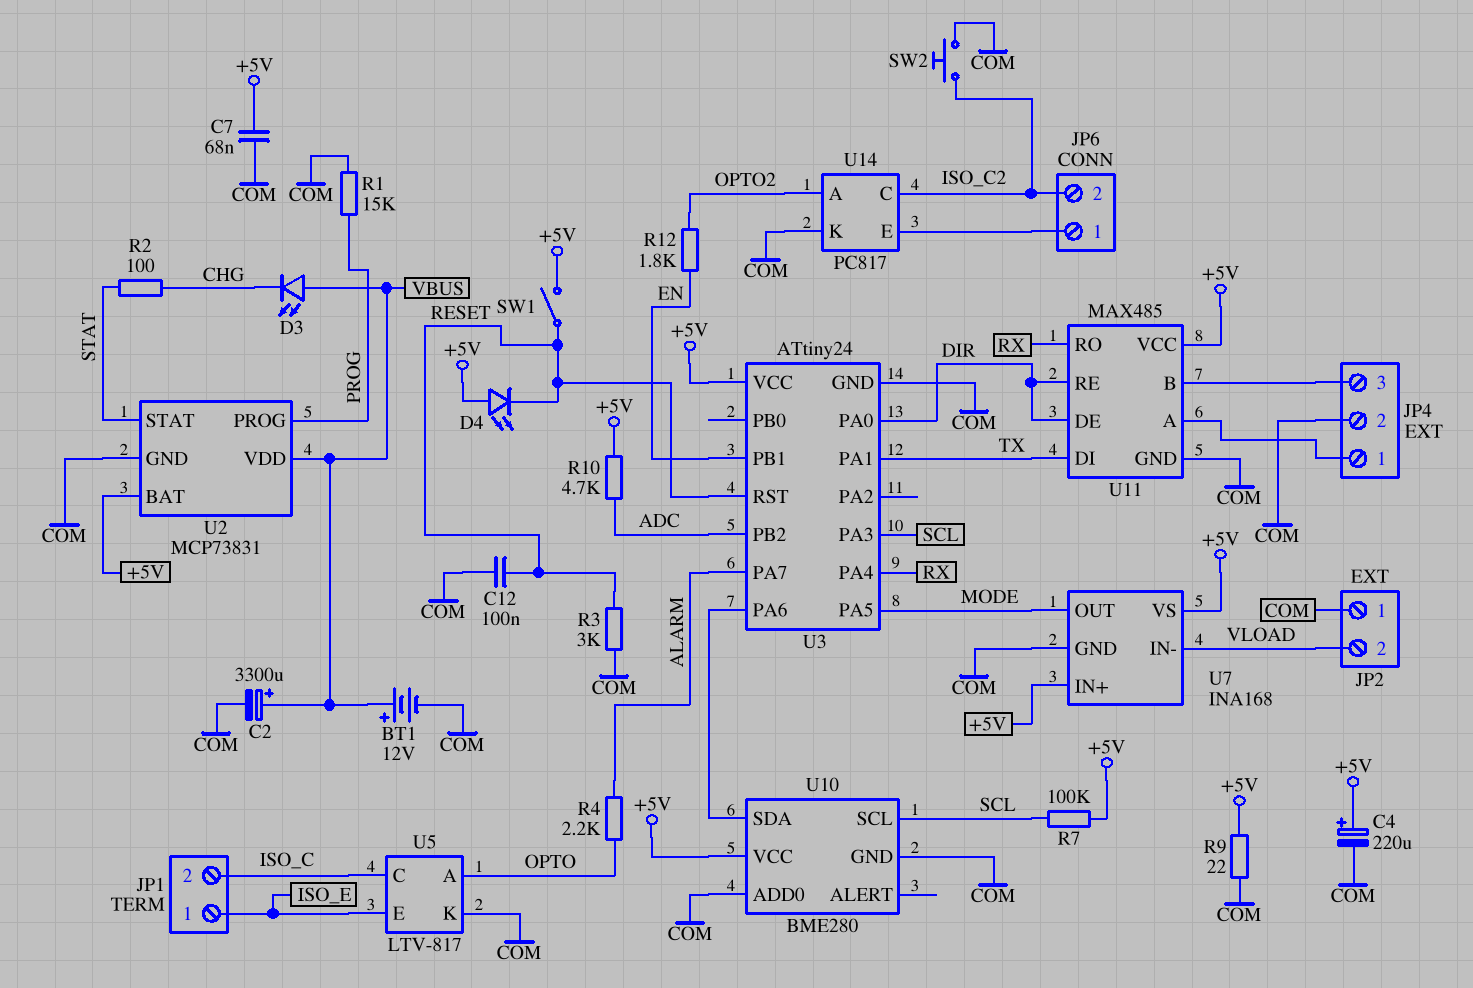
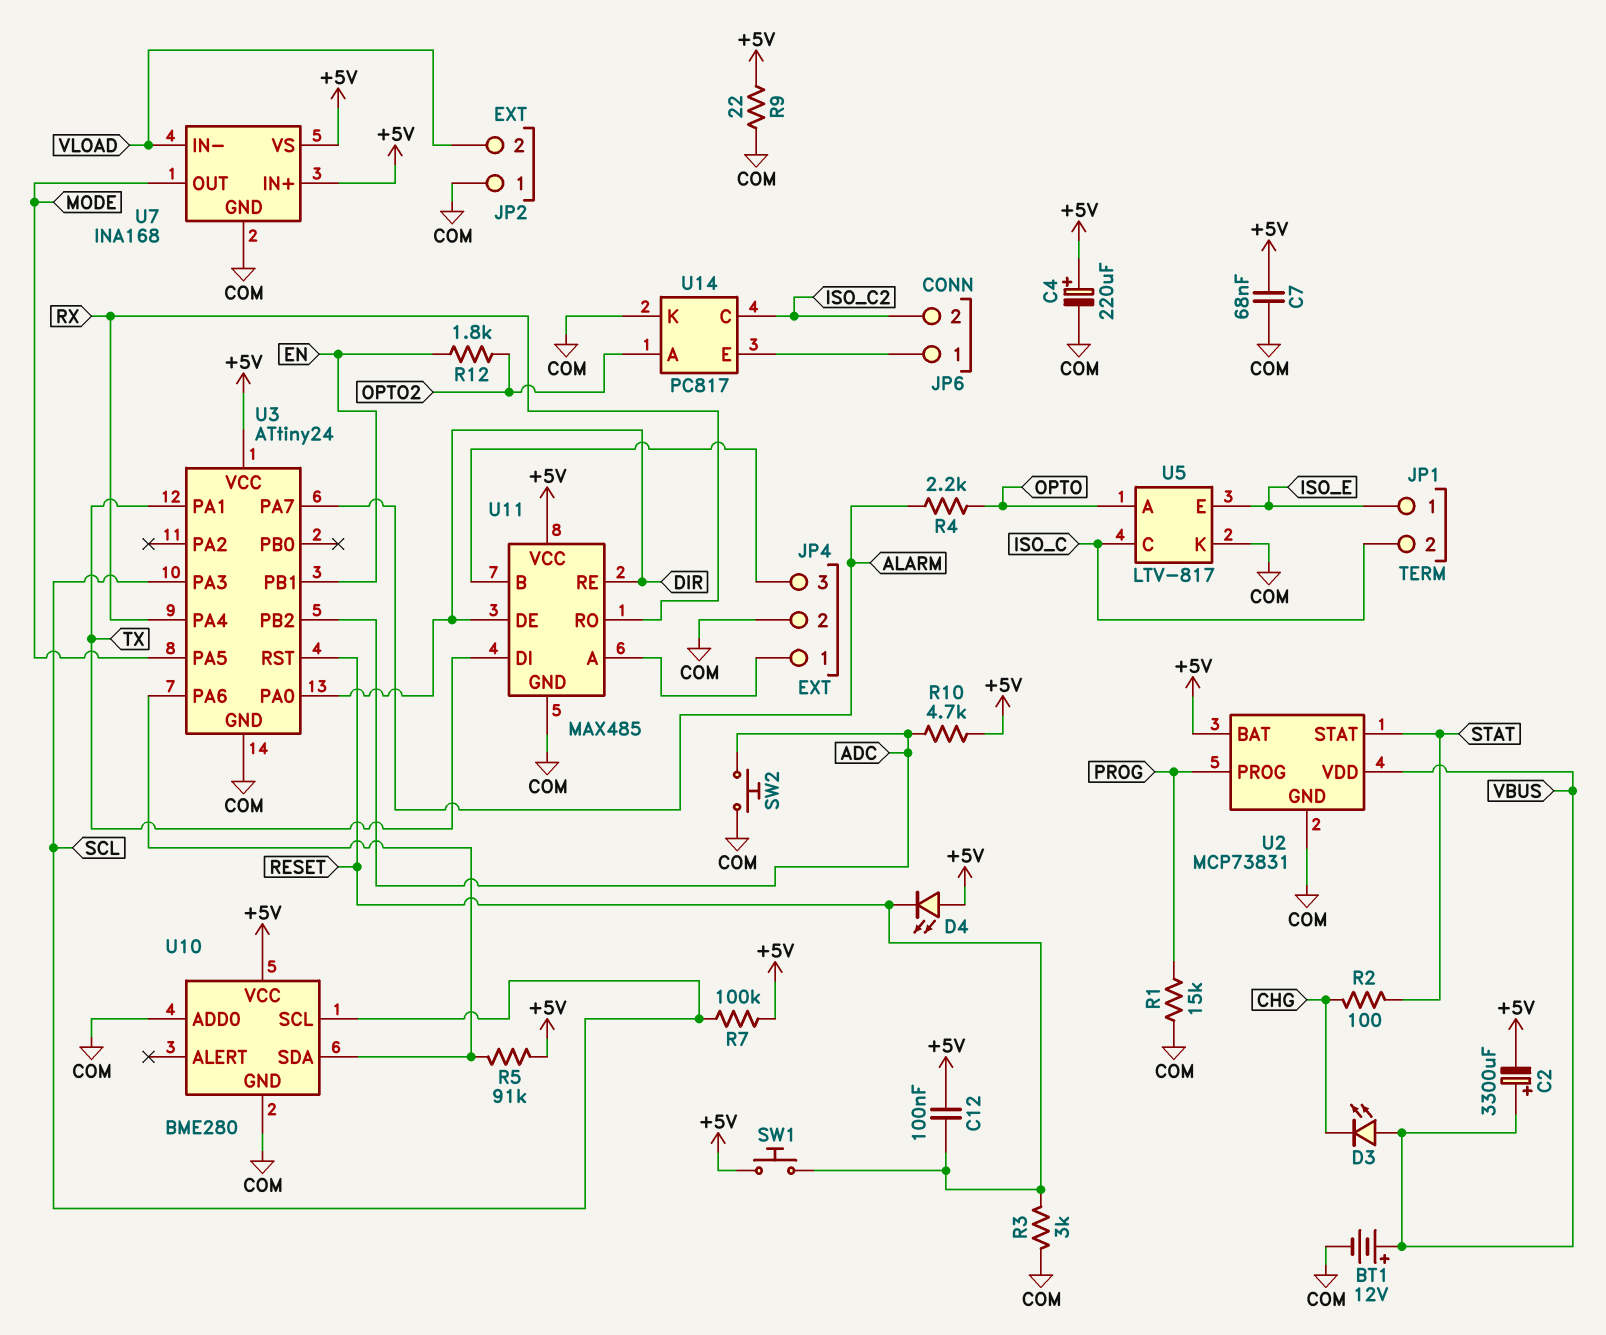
C2: 3300uF (plus VBUS, minus COM) -> 3300uF (plus VBUS, minus +5V)
C12: 100nF (COM, RESET) -> 100nF (+5V, RESET)
R5: none -> 91k (+5V, U3/PA6)
SW1: switch (+5V, RESET) -> button (+5V, RESET)
SW2: button (COM, ISO_C2) -> button (ADC, COM)

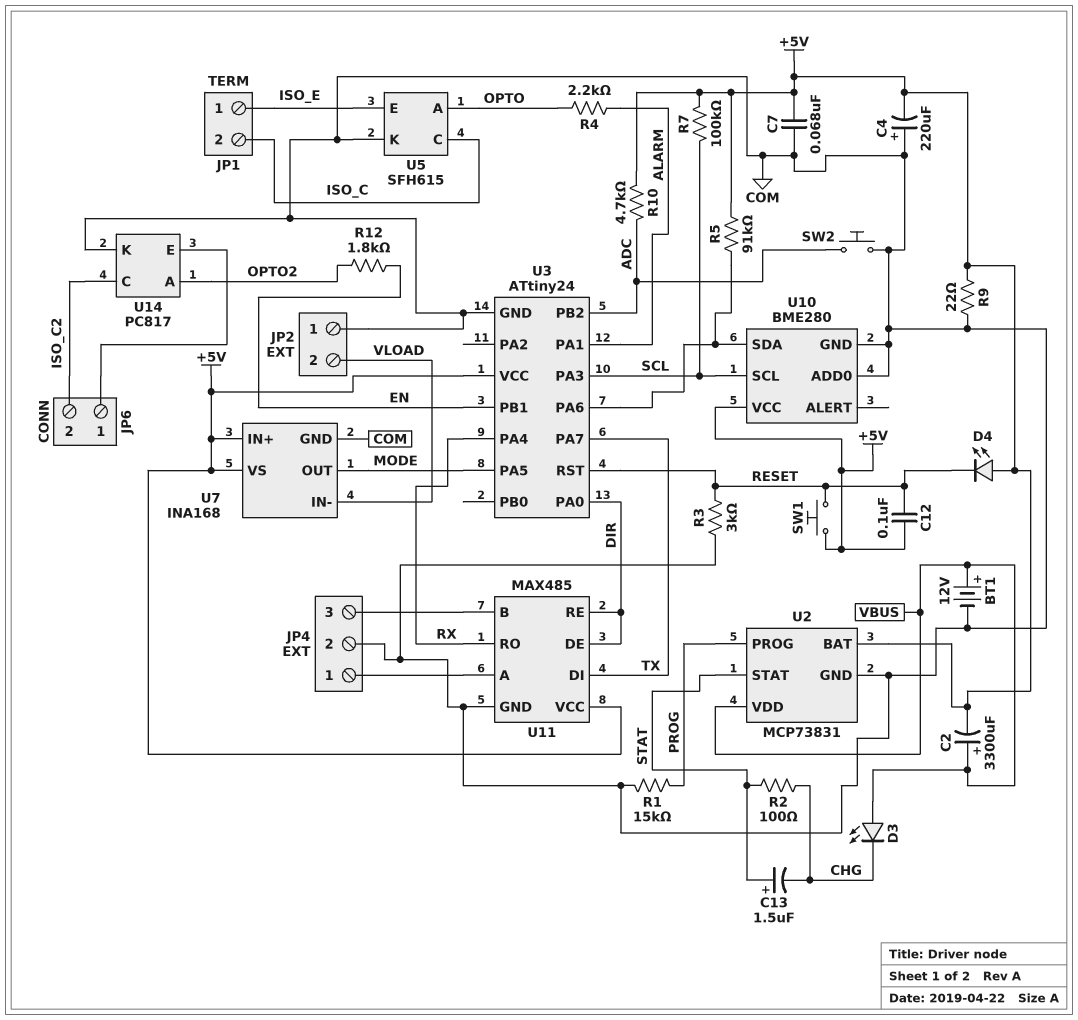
C4: 220uF (plus +5V, minus COM) -> 220uF (plus COM, minus +5V)
C13: none -> 1.5uF (plus STAT, minus CHG)
U3 pin PA1: TX -> ALARM
U3 pin PA7: ALARM -> TX
U5: LTV-817 -> SFH615

